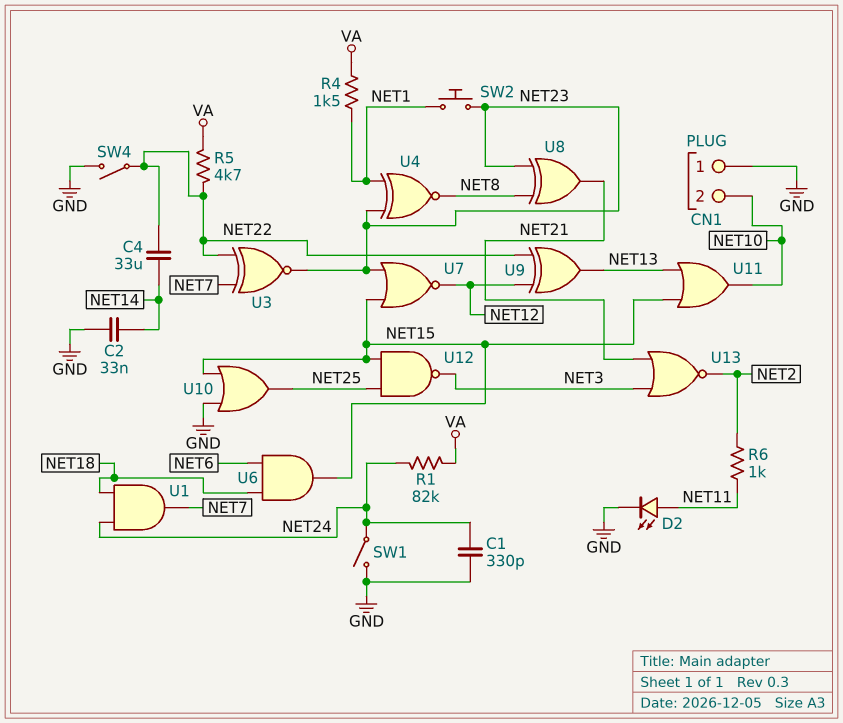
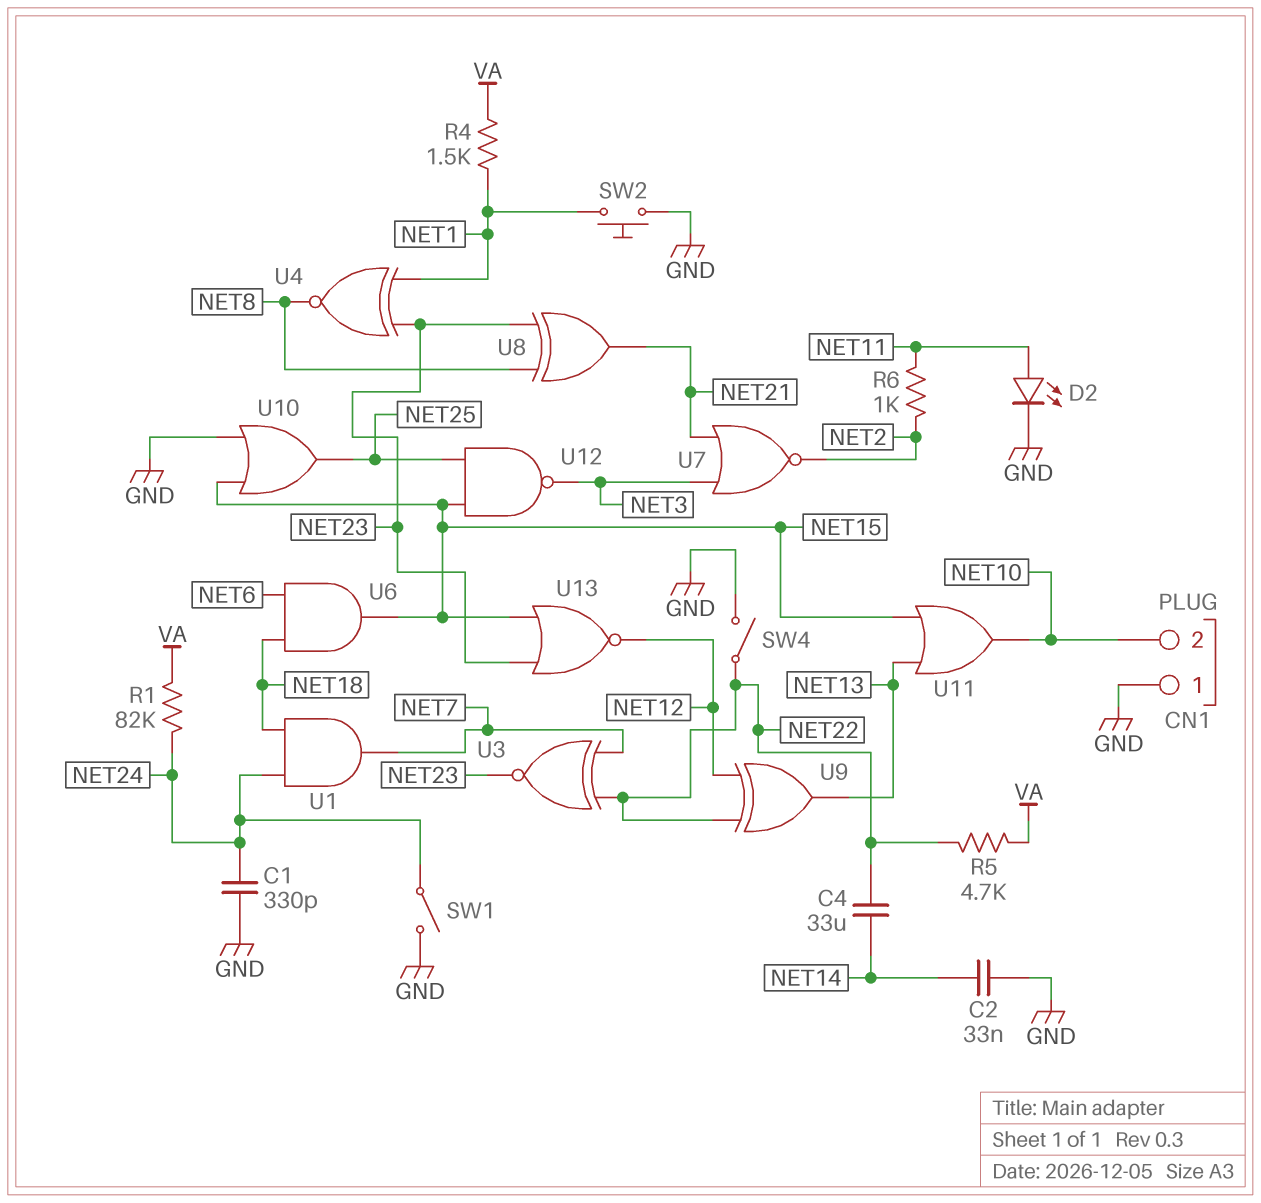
SW2: button (NET1, NET23) -> button (GND, NET1)
U7: NOR (in NET15, in NET23, out NET12) -> NOR (in NET3, in NET21, out NET2)
U13: NOR (in NET3, in NET21, out NET2) -> NOR (in NET15, in NET23, out NET12)

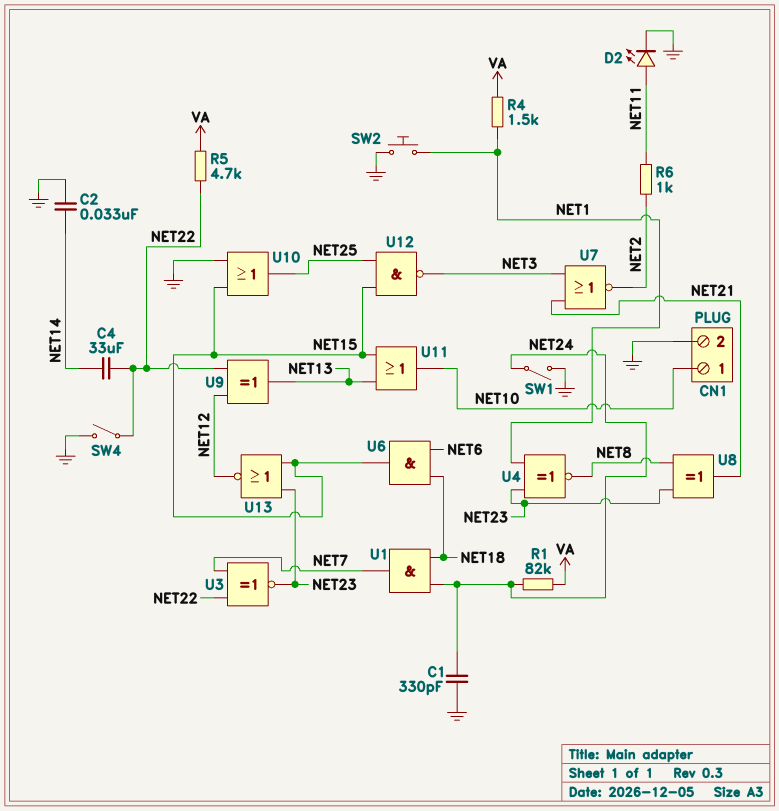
CN1 pin 1: GND -> NET10
CN1 pin 2: NET10 -> GND

